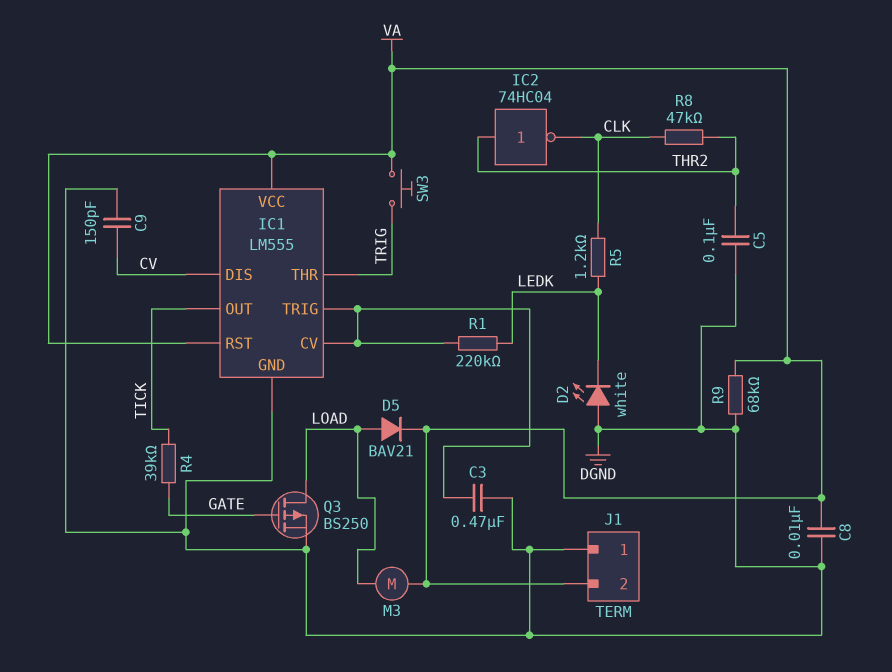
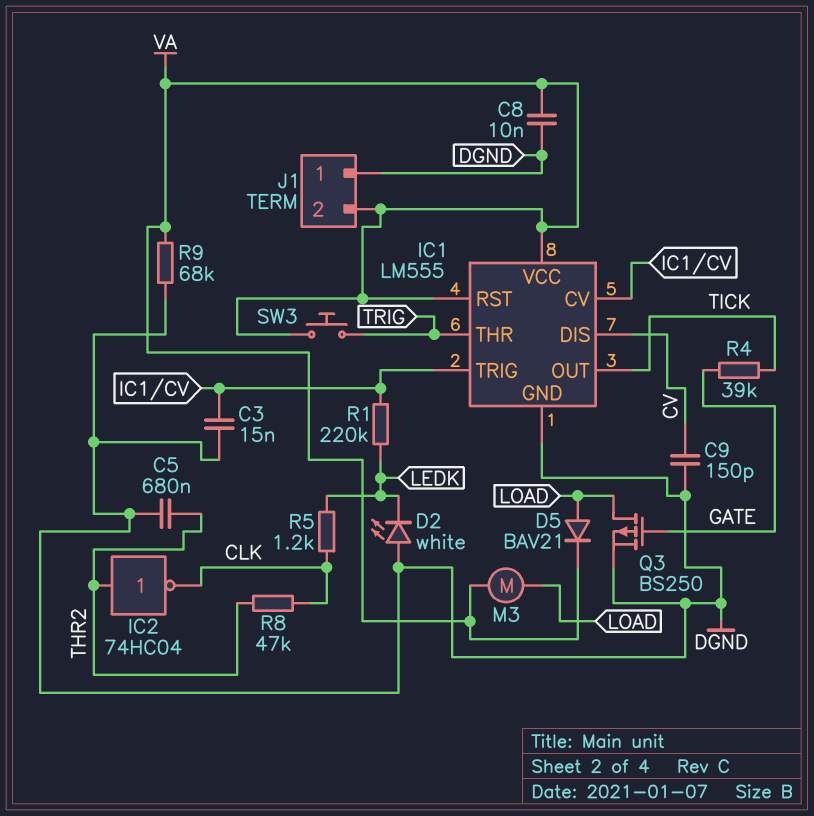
C3: 470nF (DGND, IC1/CV) -> 15nF (DGND, IC1/CV)
C5: 100nF (DGND, THR2) -> 680nF (DGND, THR2)

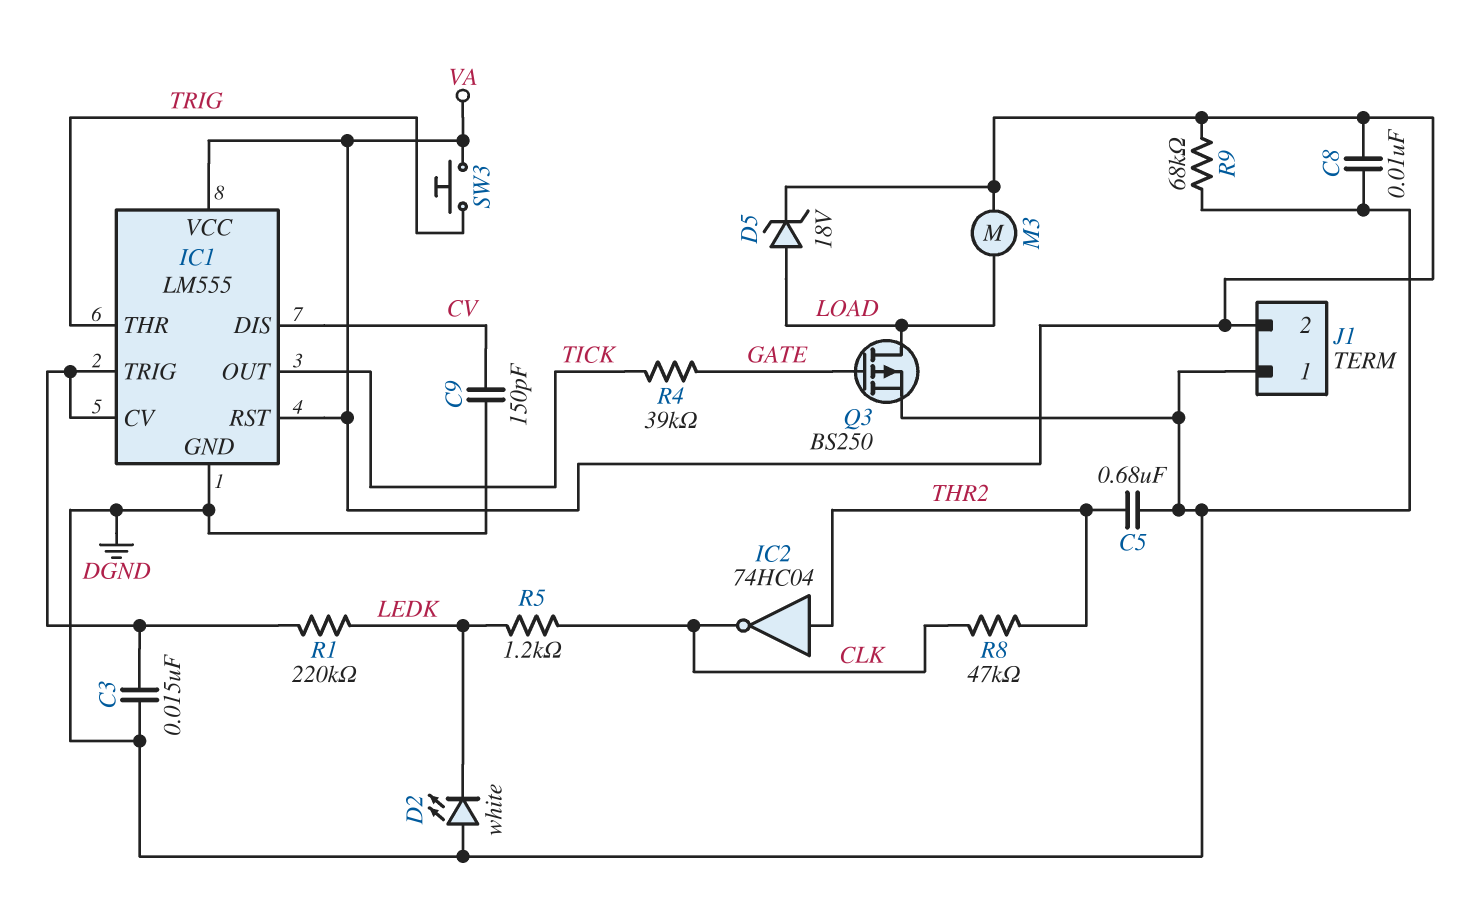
D5: diode BAV21 (A LOAD, K VA) -> zener 18V (A LOAD, K VA)

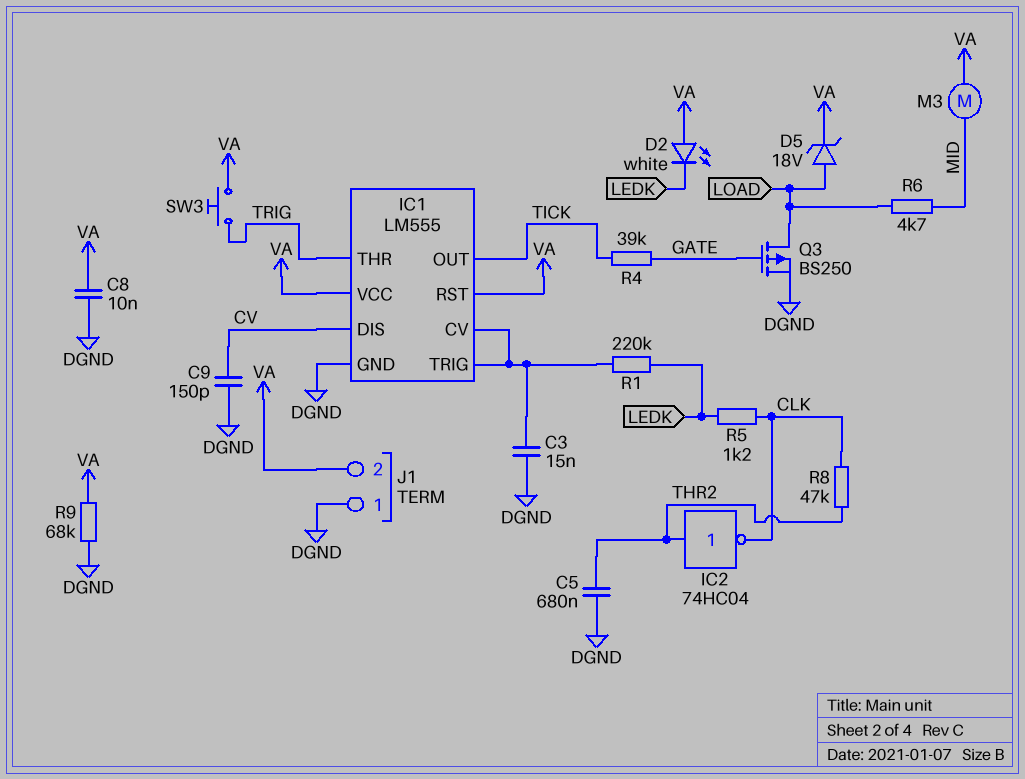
D2: LED white (A DGND, K LEDK) -> LED white (A VA, K LEDK)
M3: motor (LOAD, VA) -> motor (MID, VA)
R6: none -> 4.7k (LOAD, MID)

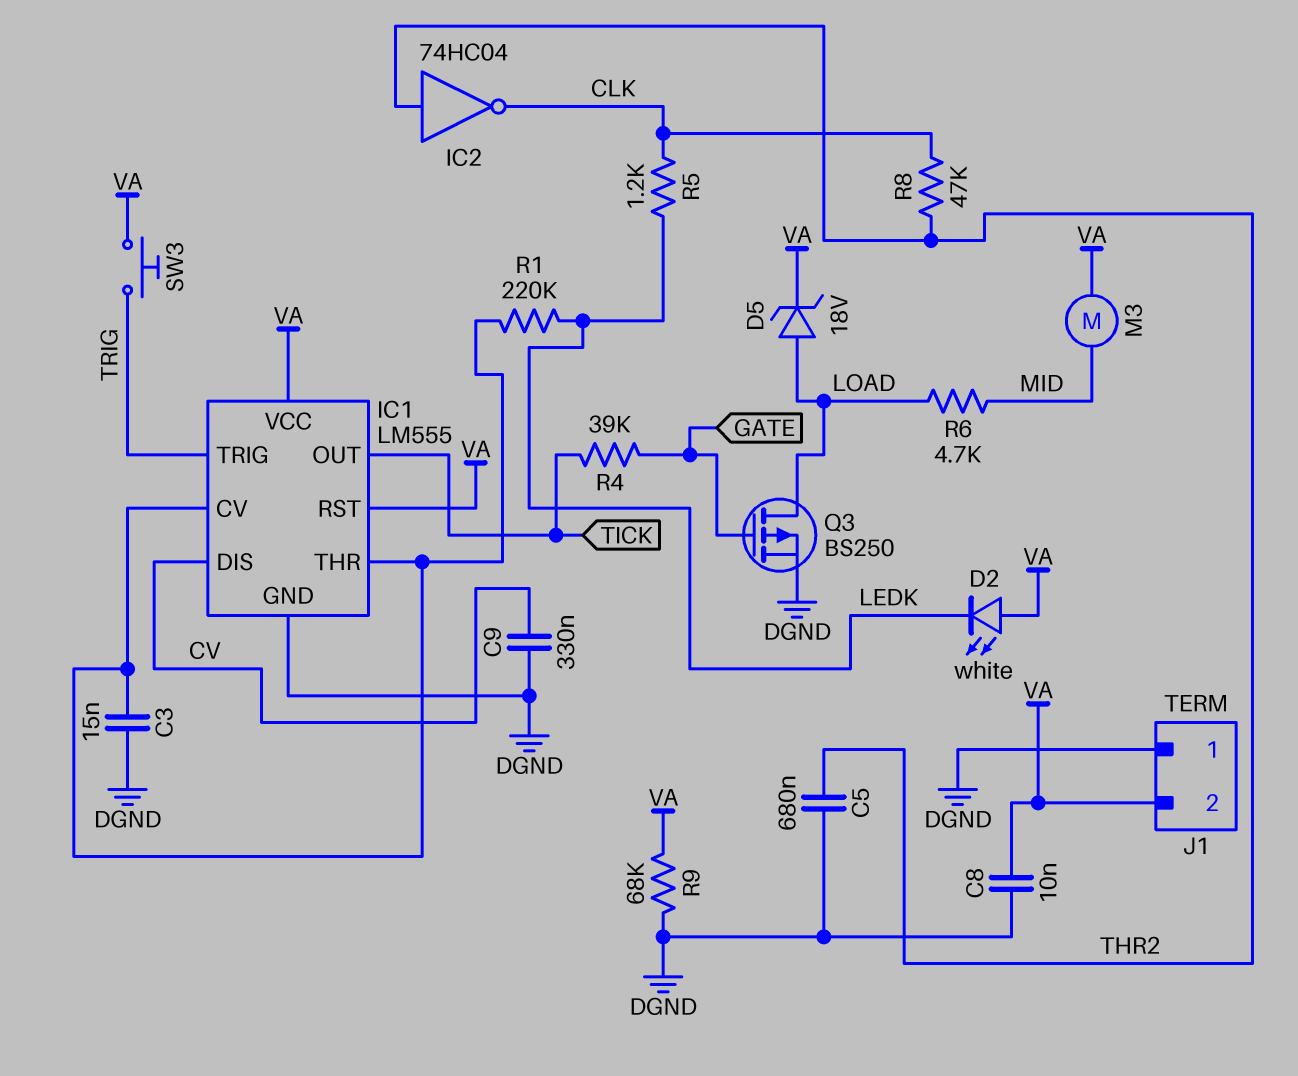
C9: 150pF (CV, DGND) -> 330nF (CV, DGND)
IC1 pin THR: TRIG -> IC1/CV
IC1 pin TRIG: IC1/CV -> TRIG

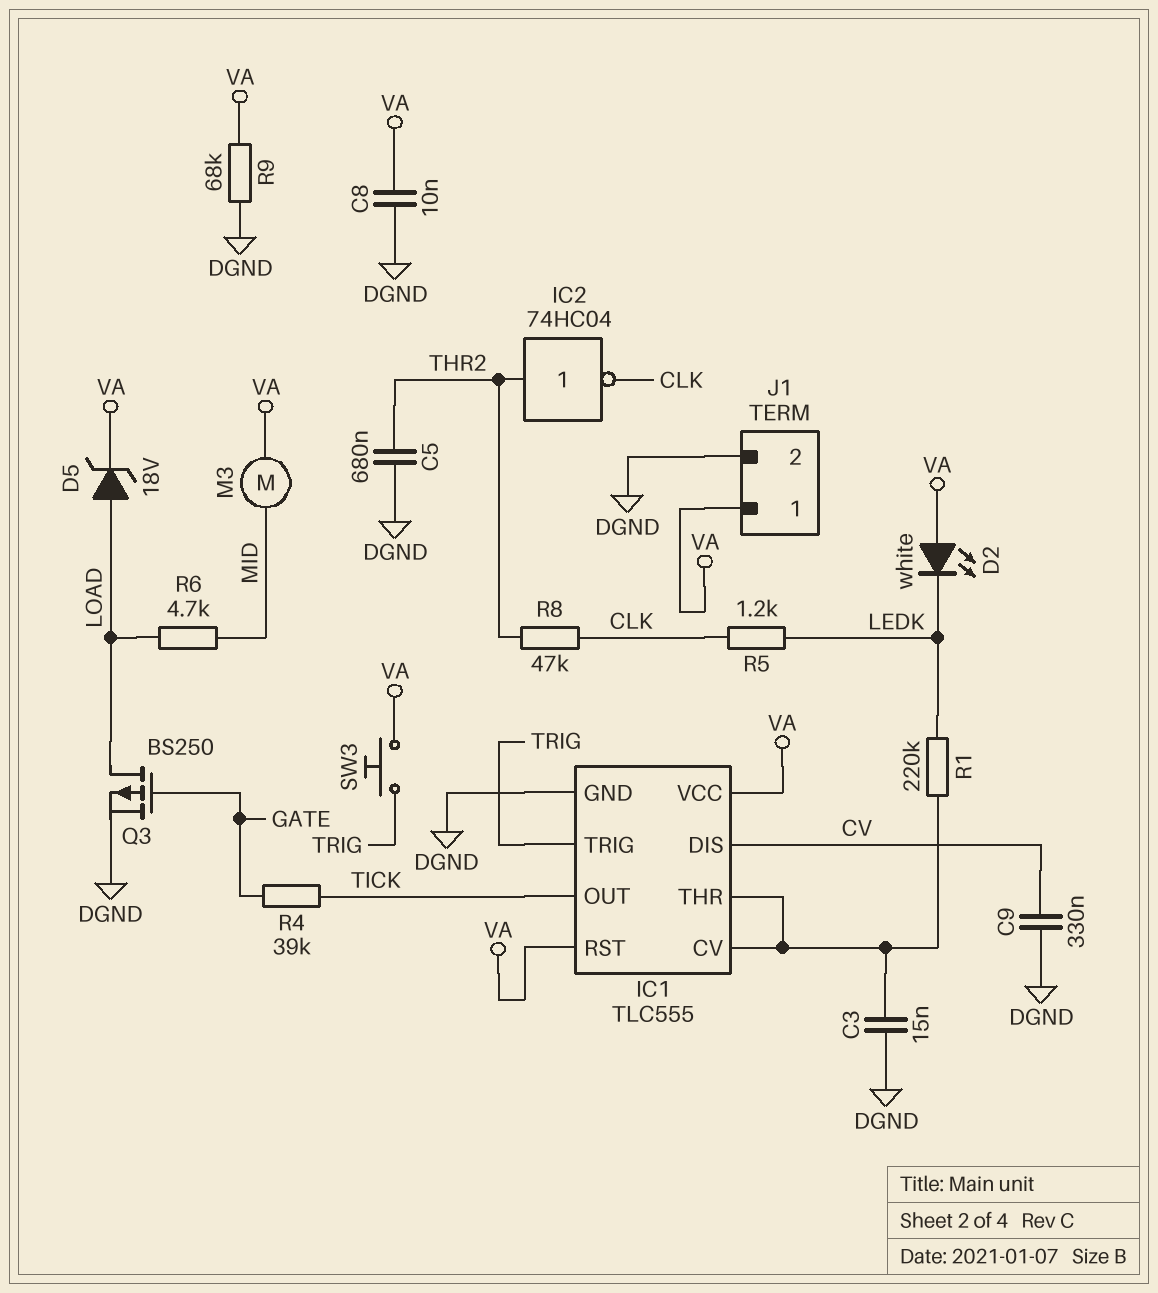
IC1: LM555 -> TLC555
J1 pin 1: DGND -> VA
J1 pin 2: VA -> DGND

